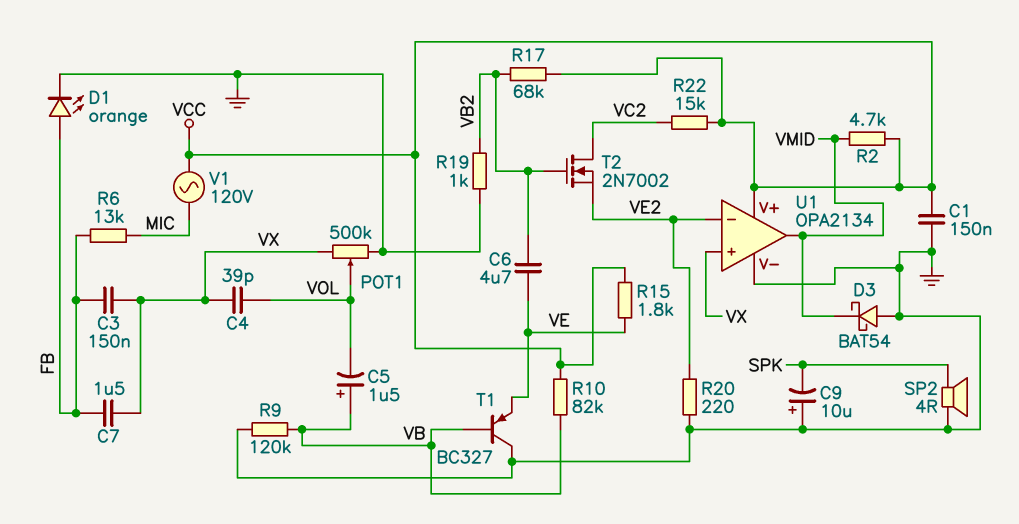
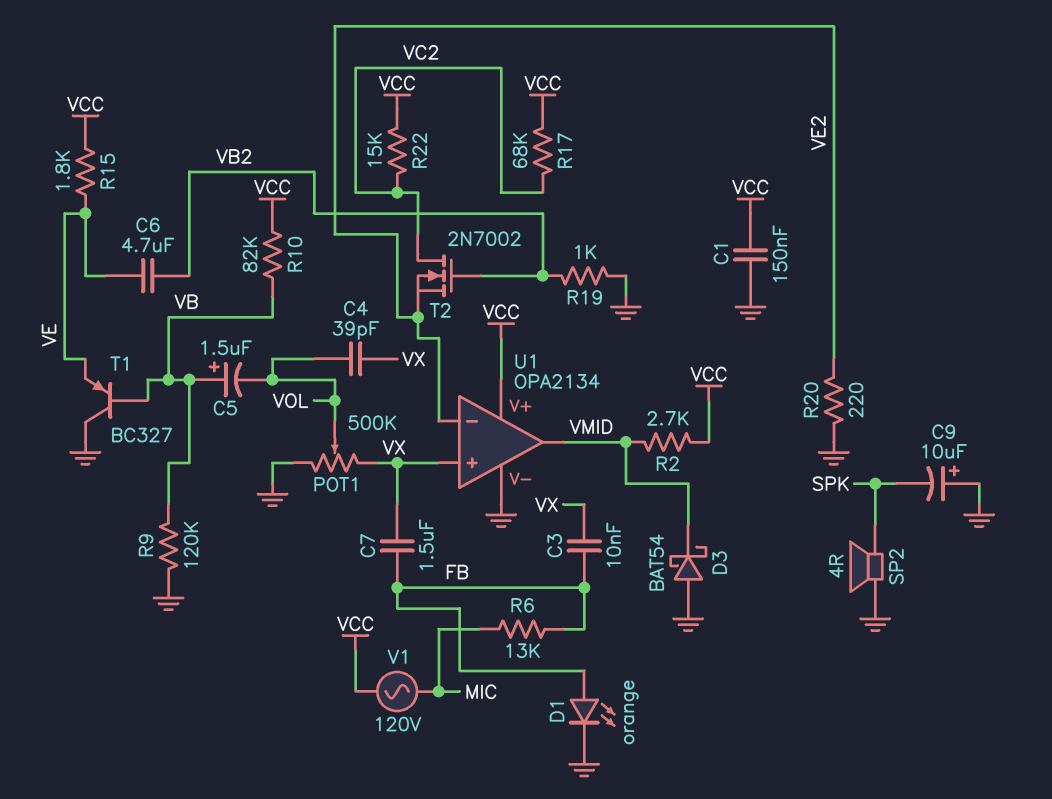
C3: 150nF (FB, VX) -> 10nF (FB, VX)
R2: 4.7k (VCC, VMID) -> 2.7k (VCC, VMID)
R17: 68k (VB2, VCC) -> 68k (VC2, VCC)

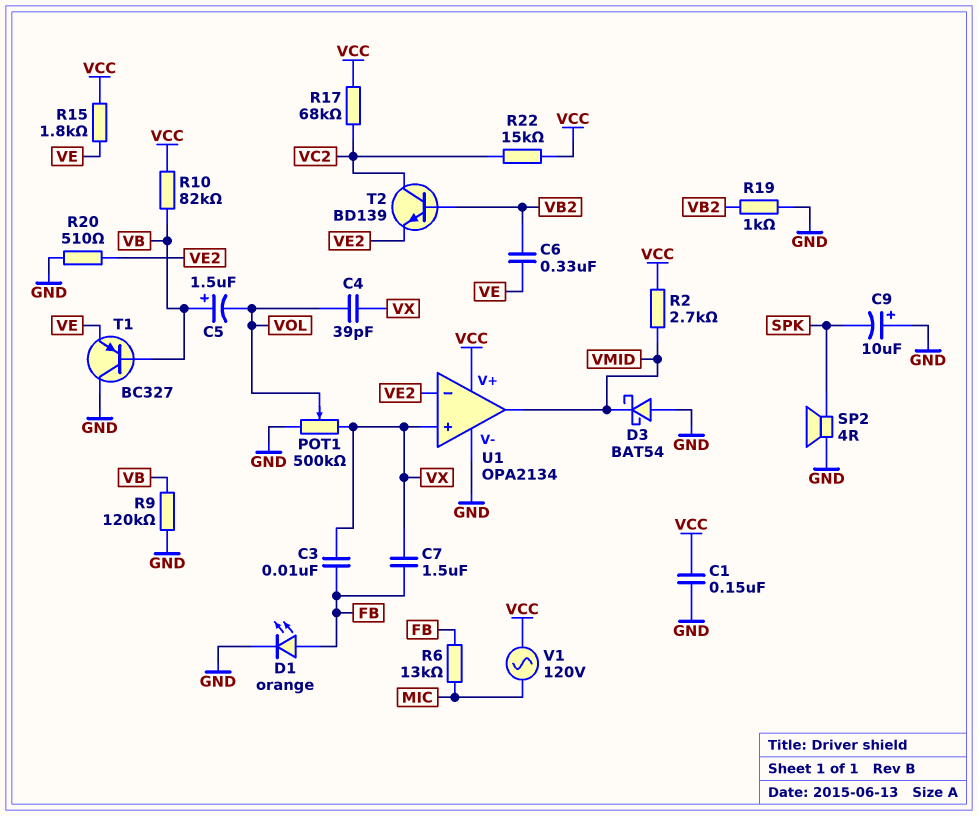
C6: 4.7uF (VB2, VE) -> 330nF (VB2, VE)
R20: 220 (GND, VE2) -> 510 (GND, VE2)
T2: NMOS 2N7002 (G VB2, D VC2, S VE2) -> NPN BD139 (B VB2, C VC2, E VE2)

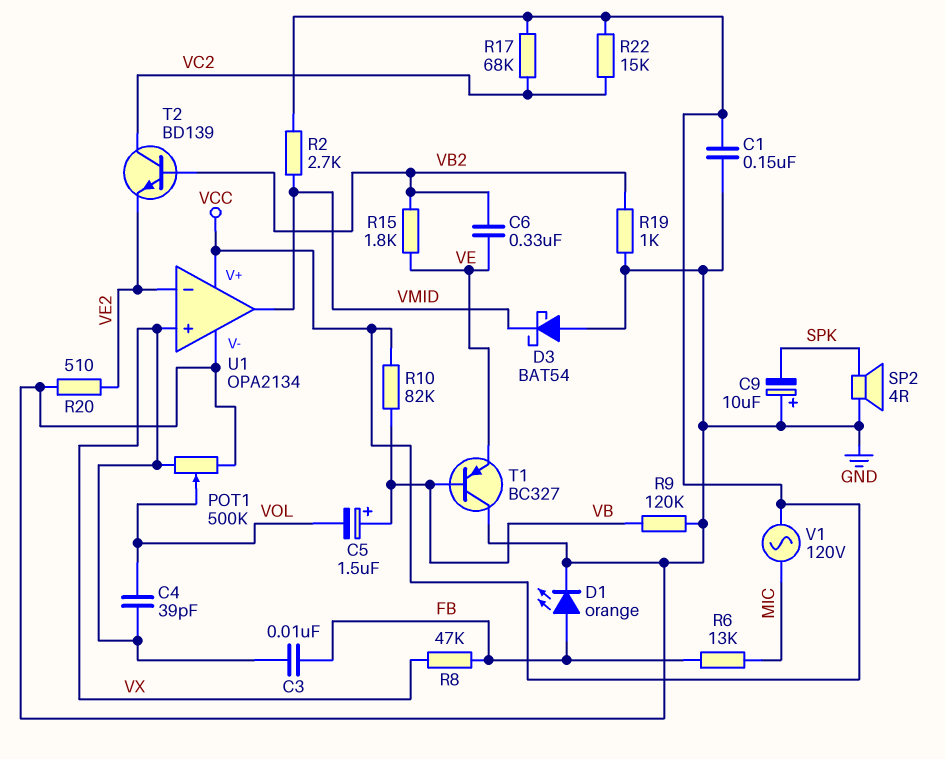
C7: 1.5uF (FB, VX) -> none
R8: none -> 47k (FB, VX)
R15: 1.8k (VCC, VE) -> 1.8k (VB2, VE)

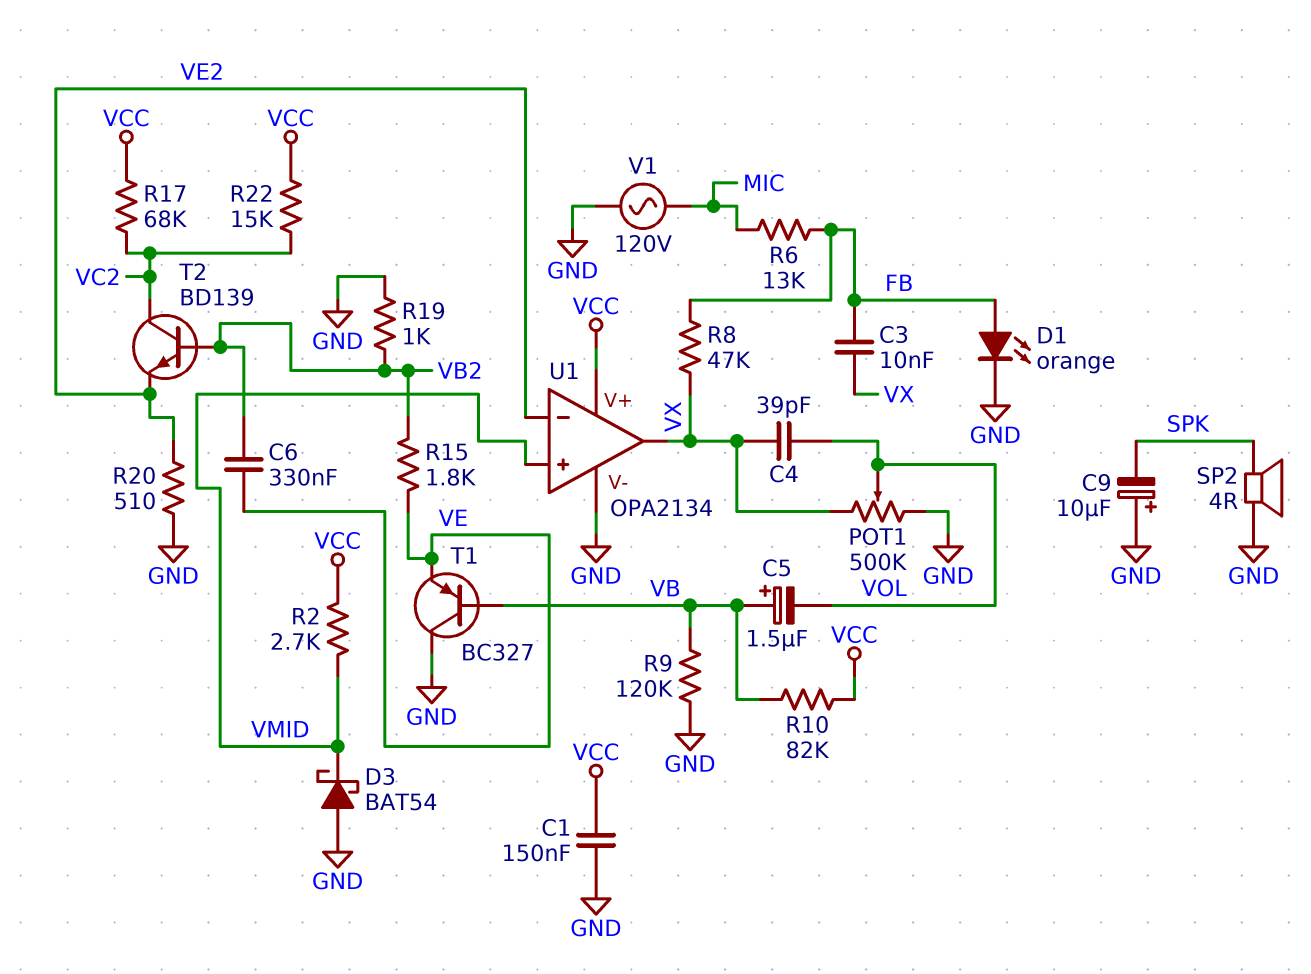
U1 pin in+: VX -> VMID
U1 pin out: VMID -> VX
V1: AC 120V (MIC, VCC) -> AC 120V (GND, MIC)

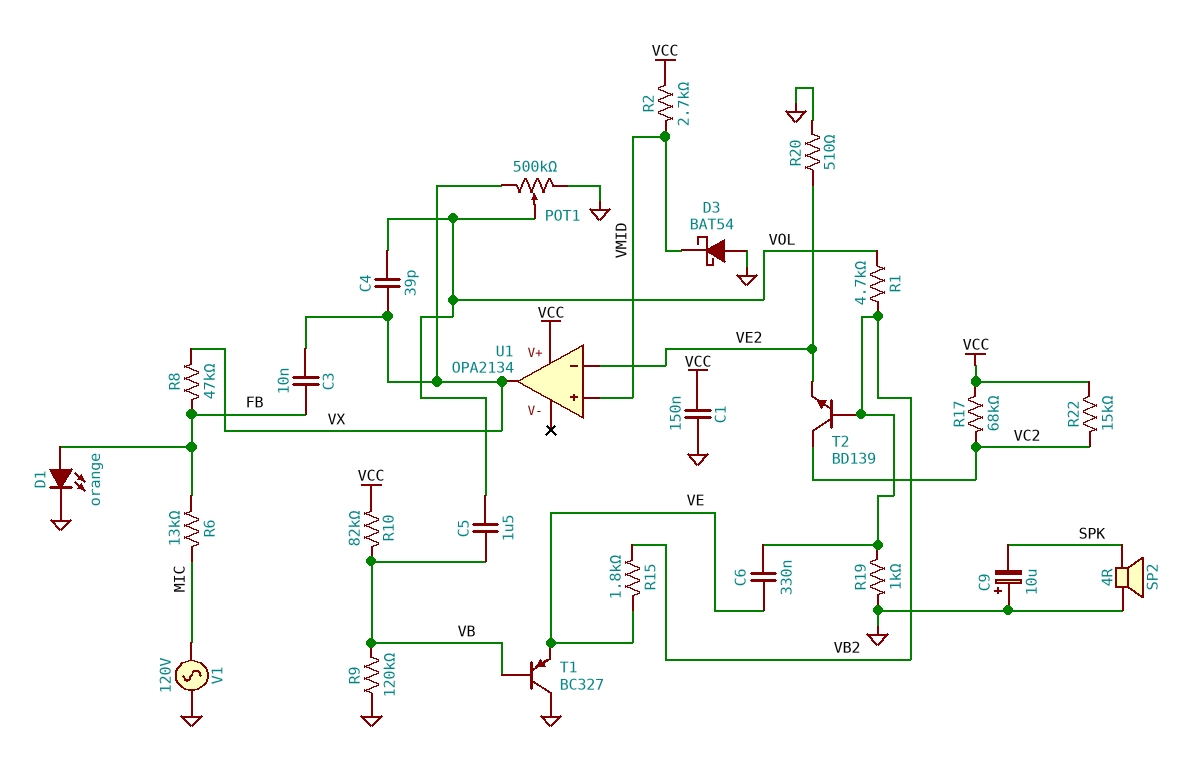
C5: 1.5uF (plus VB, minus VOL) -> 1.5uF (VB, VOL)
R1: none -> 4.7k (VB2, VOL)
U1 pin V-: GND -> none

